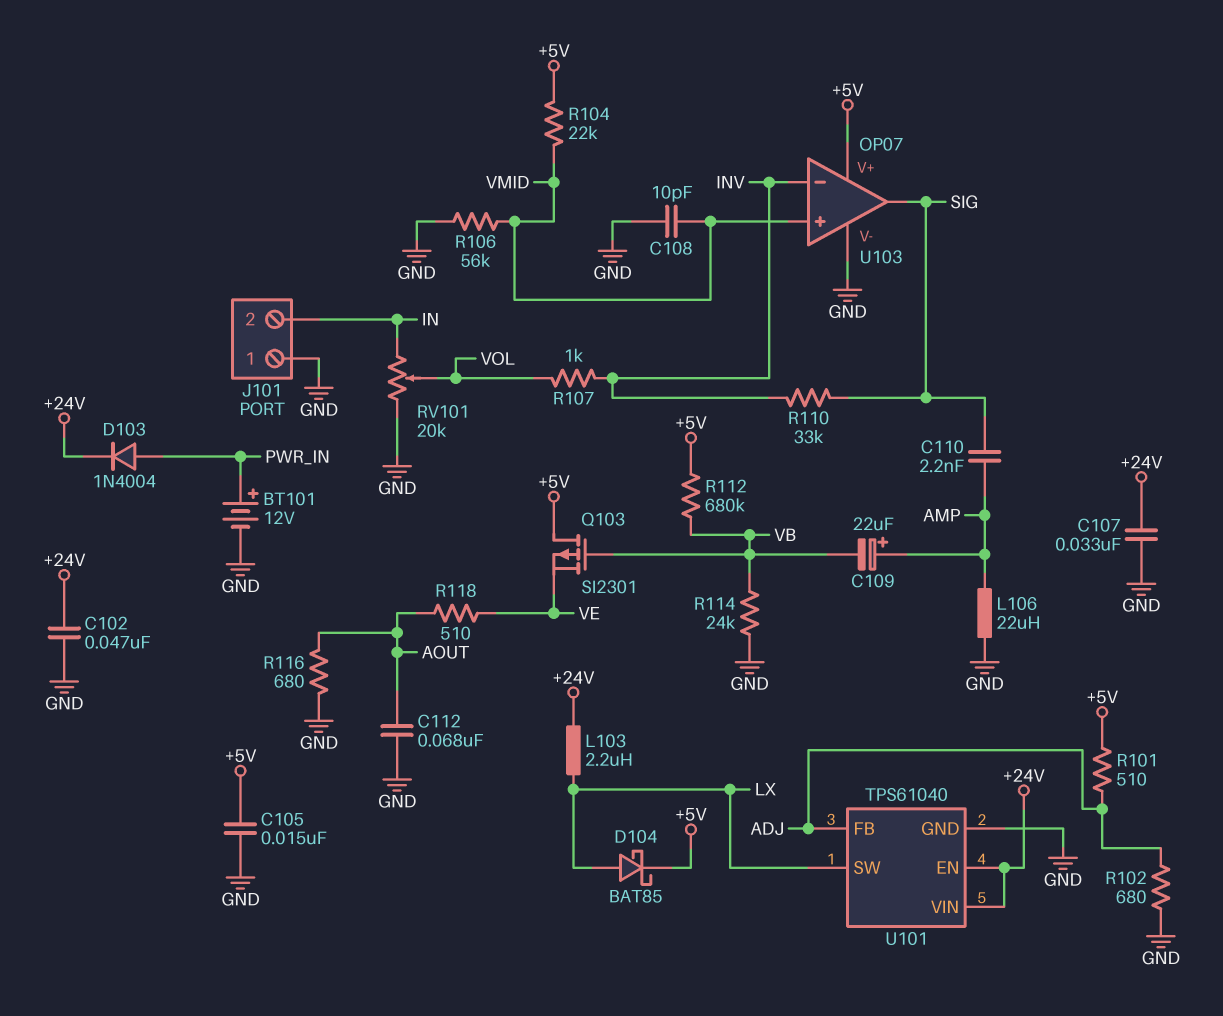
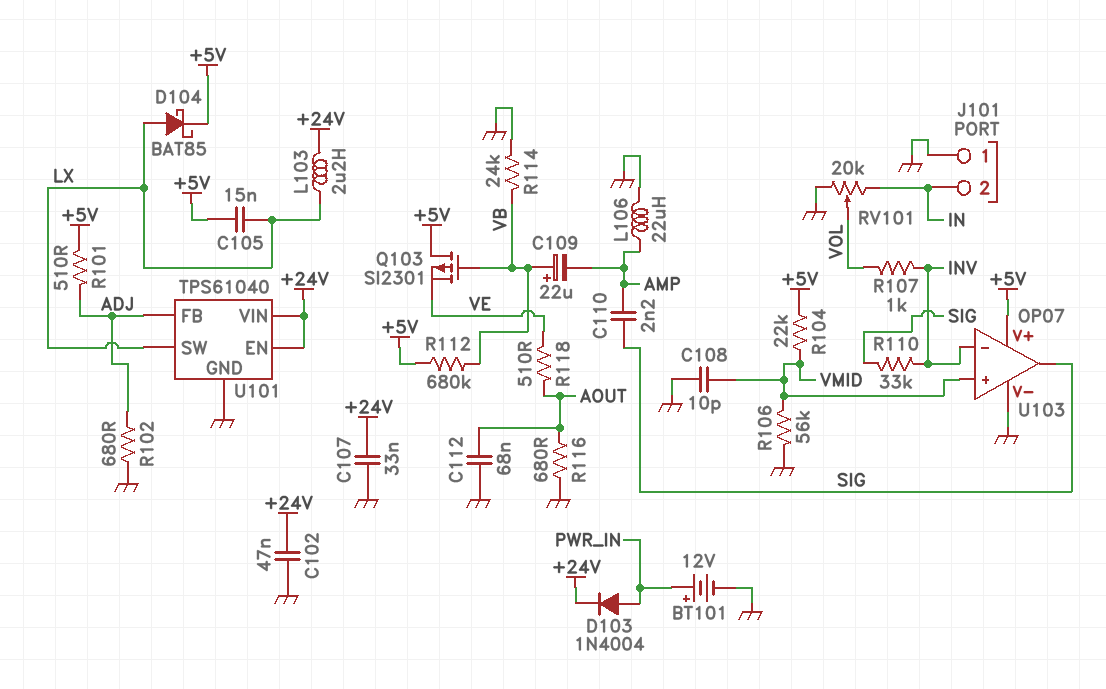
C105: 15nF (+5V, GND) -> 15nF (+5V, LX)
C109: 22uF (plus AMP, minus VB) -> 22uF (plus VB, minus AMP)

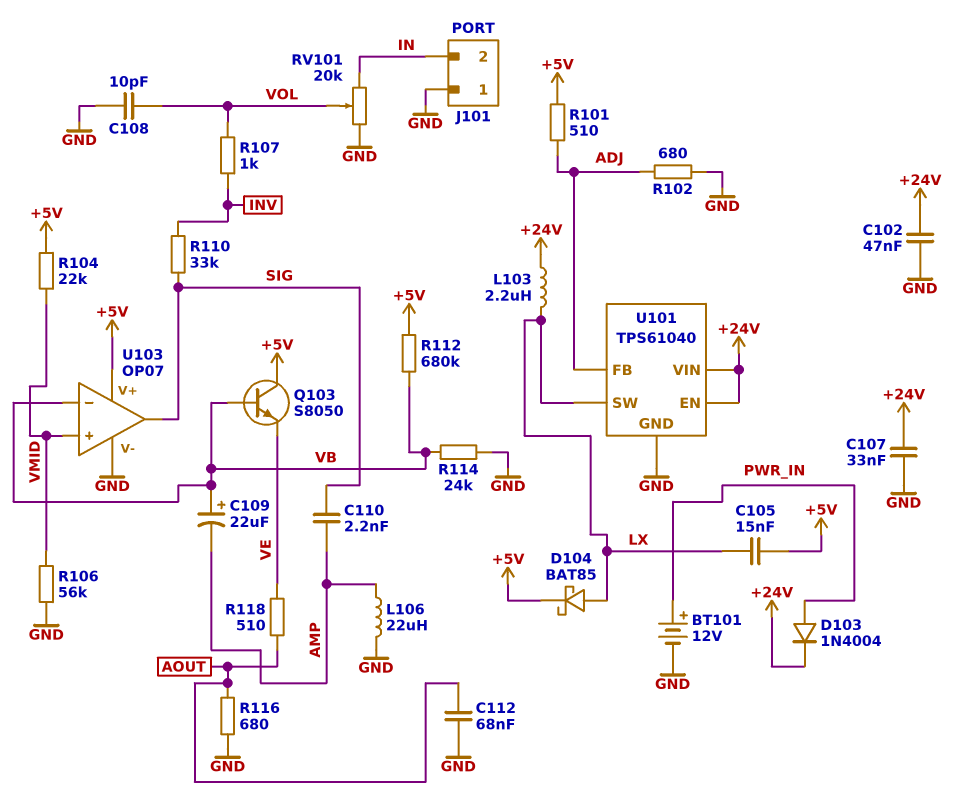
C108: 10pF (GND, VMID) -> 10pF (GND, VOL)
Q103: PMOS SI2301 (G VB, D +5V, S VE) -> NPN S8050 (B VB, C +5V, E VE)
U103 pin in-: INV -> VB

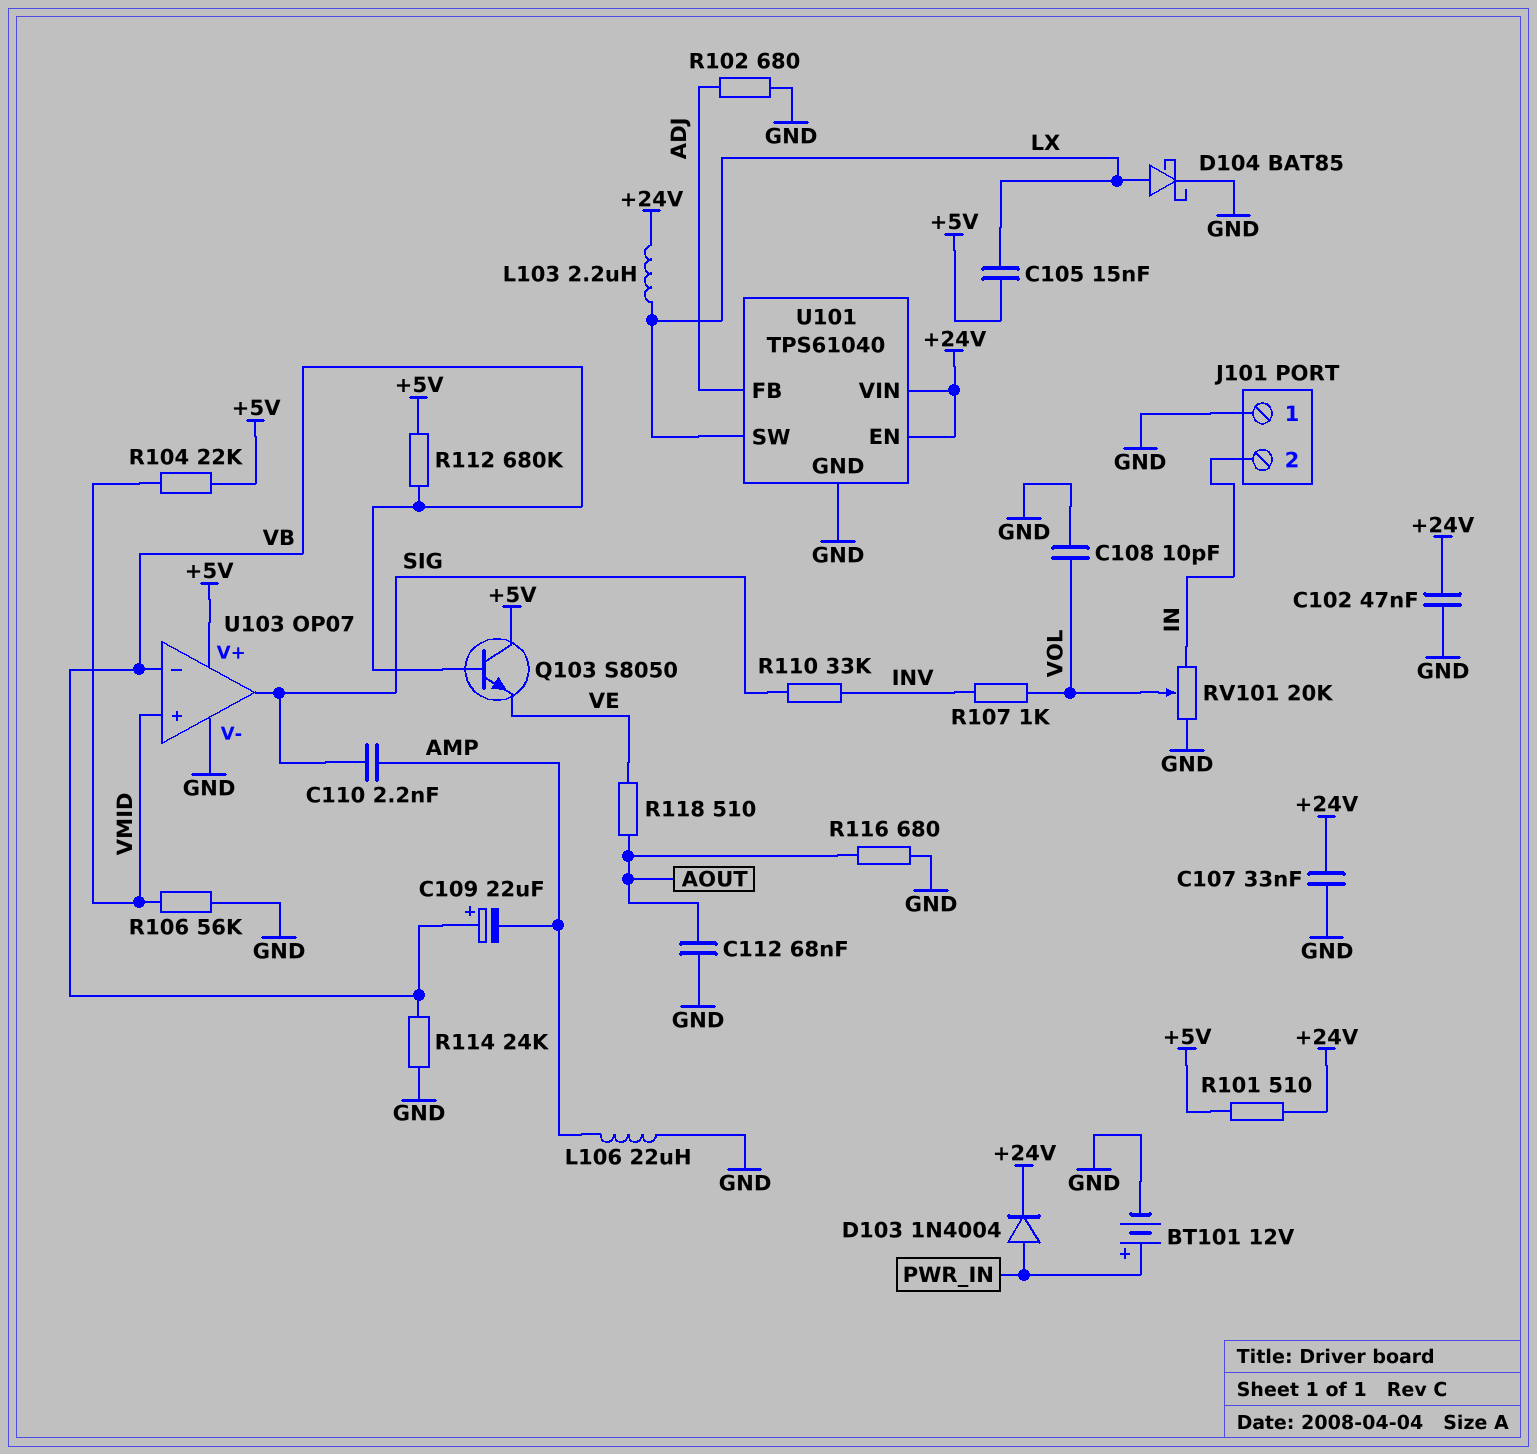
D104: schottky BAT85 (A LX, K +5V) -> schottky BAT85 (A LX, K GND)
R101: 510 (+5V, ADJ) -> 510 (+5V, +24V)

